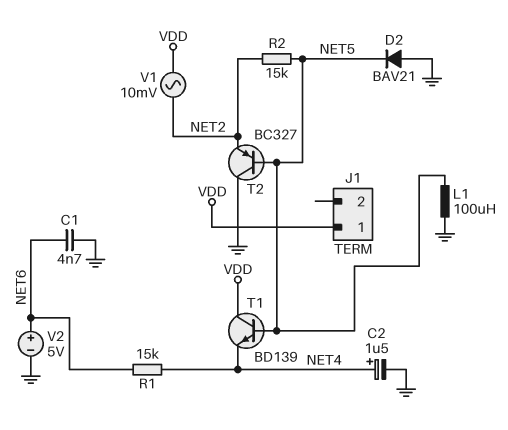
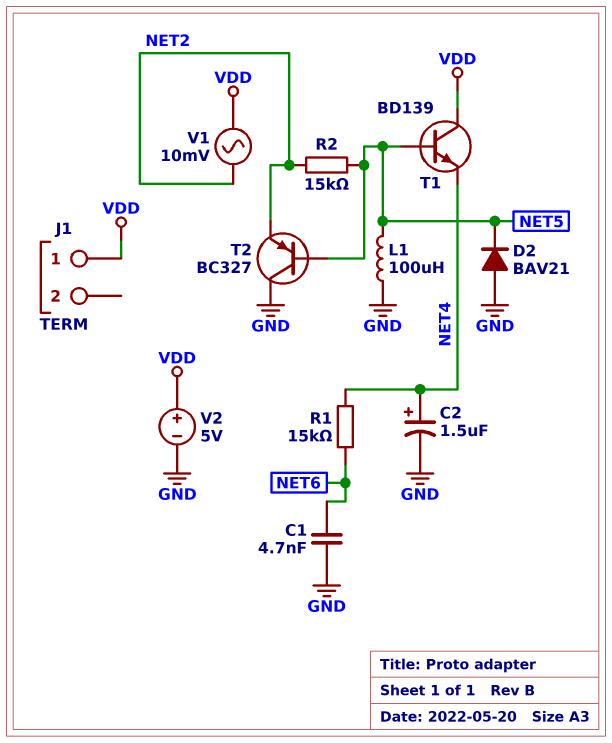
V2: 5V (plus NET6, minus GND) -> 5V (plus VDD, minus GND)

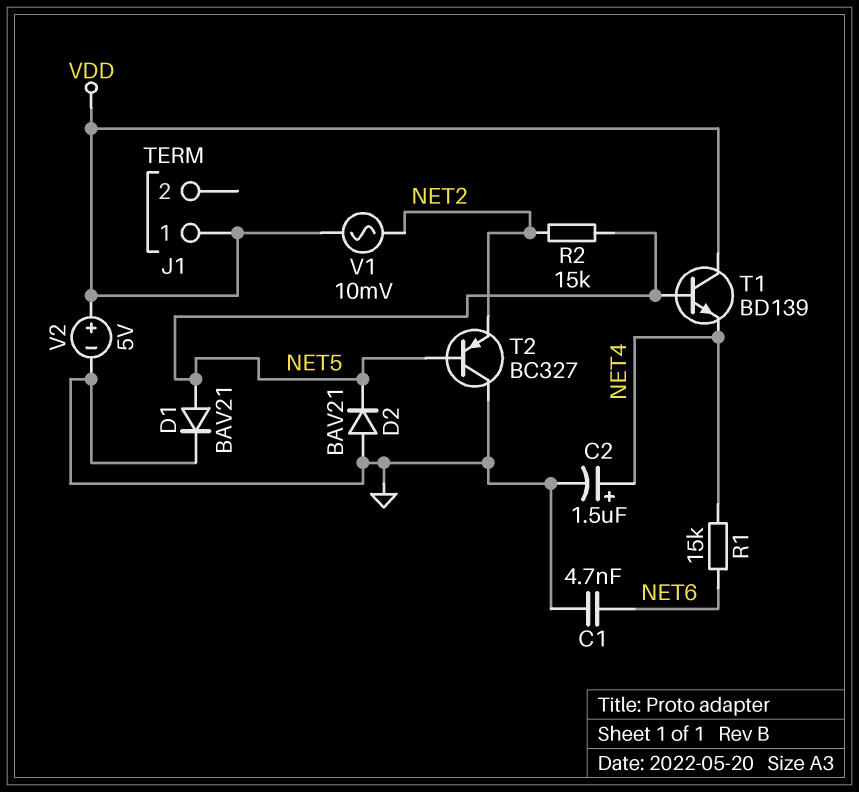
D1: none -> diode BAV21 (A NET5, K GND)
L1: 100uH (GND, NET5) -> none

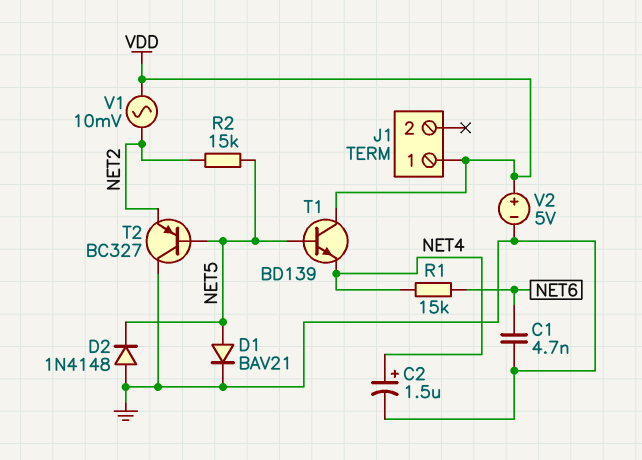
D2: diode BAV21 (A GND, K NET5) -> diode 1N4148 (A GND, K NET5)

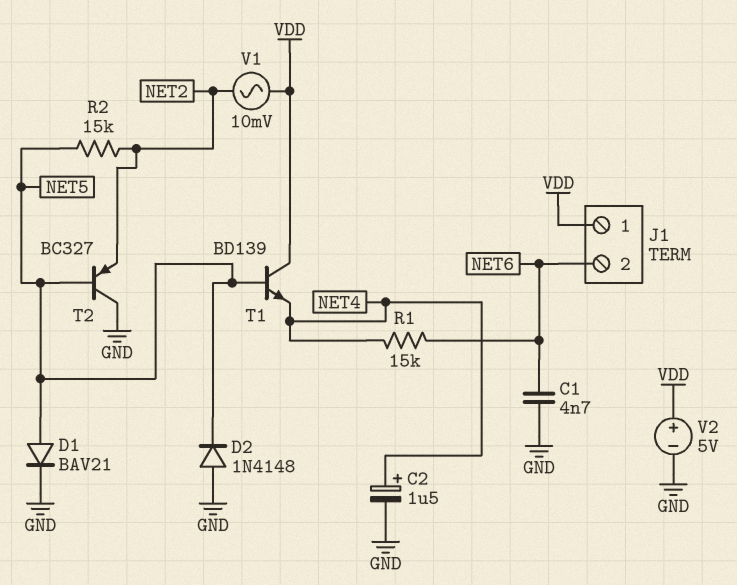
J1 pin 2: none -> NET6

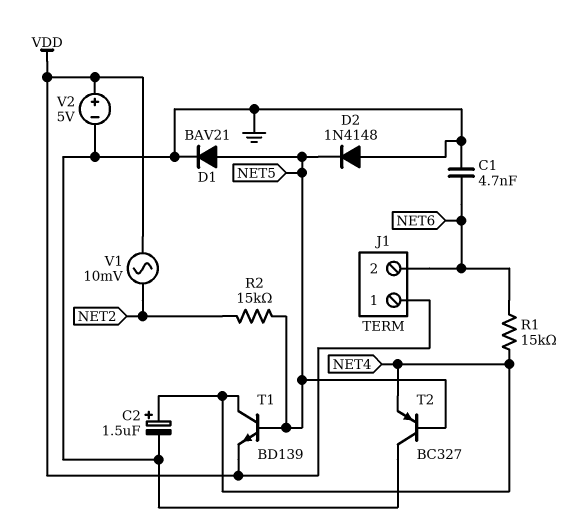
T1: NPN BD139 (B NET5, C VDD, E NET4) -> NPN BD139 (B NET5, C NET4, E VDD)
T2: PNP BC327 (B NET5, C GND, E NET2) -> PNP BC327 (B NET5, C GND, E NET4)

